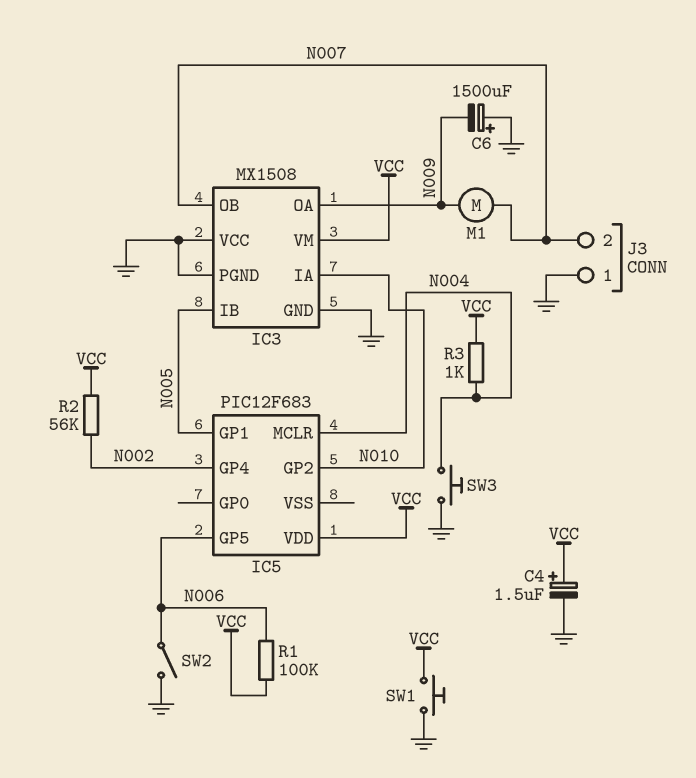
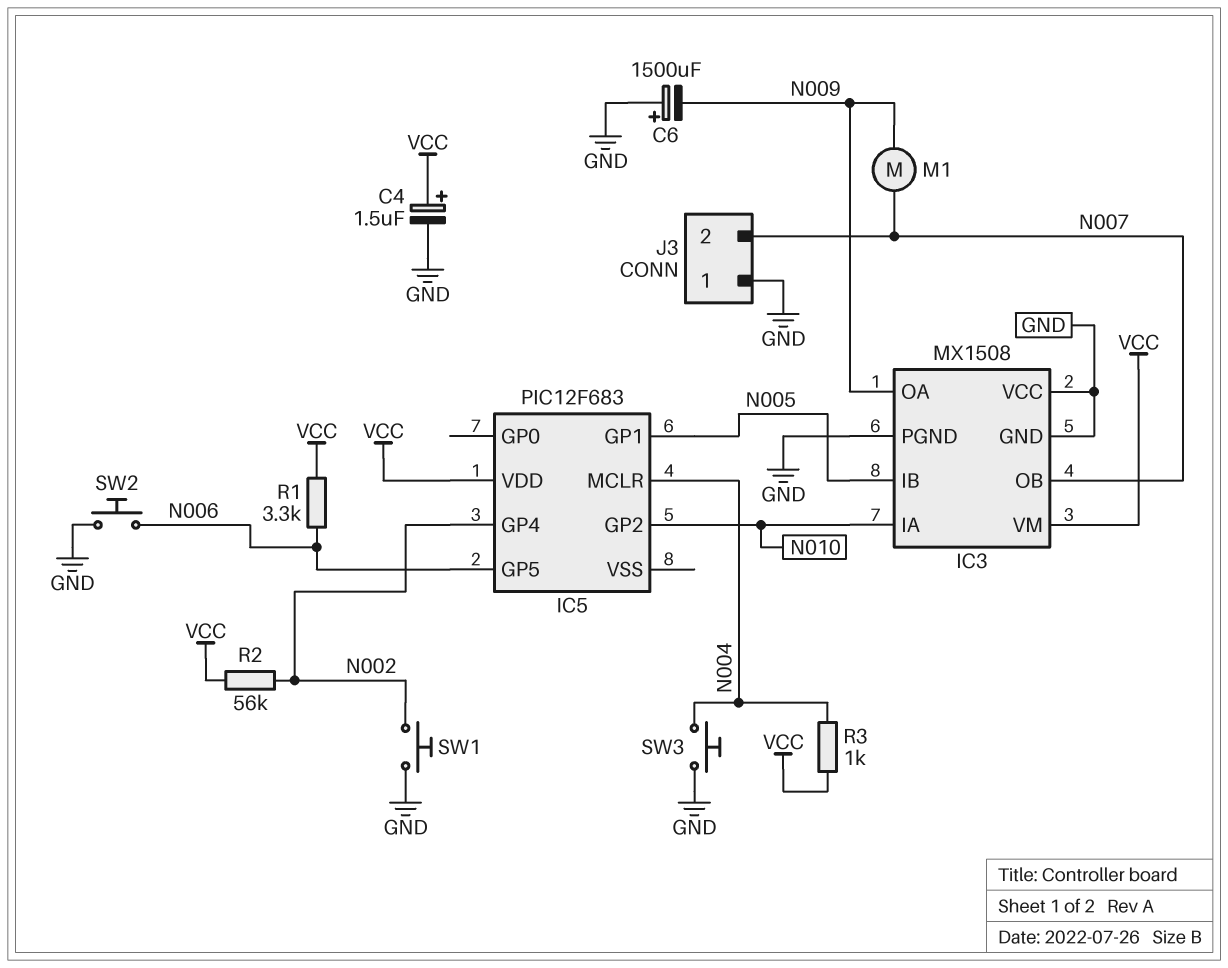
R1: 100k (N006, VCC) -> 3.3k (N006, VCC)
SW1: button (GND, VCC) -> button (GND, N002)
SW2: switch (GND, N006) -> button (GND, N006)

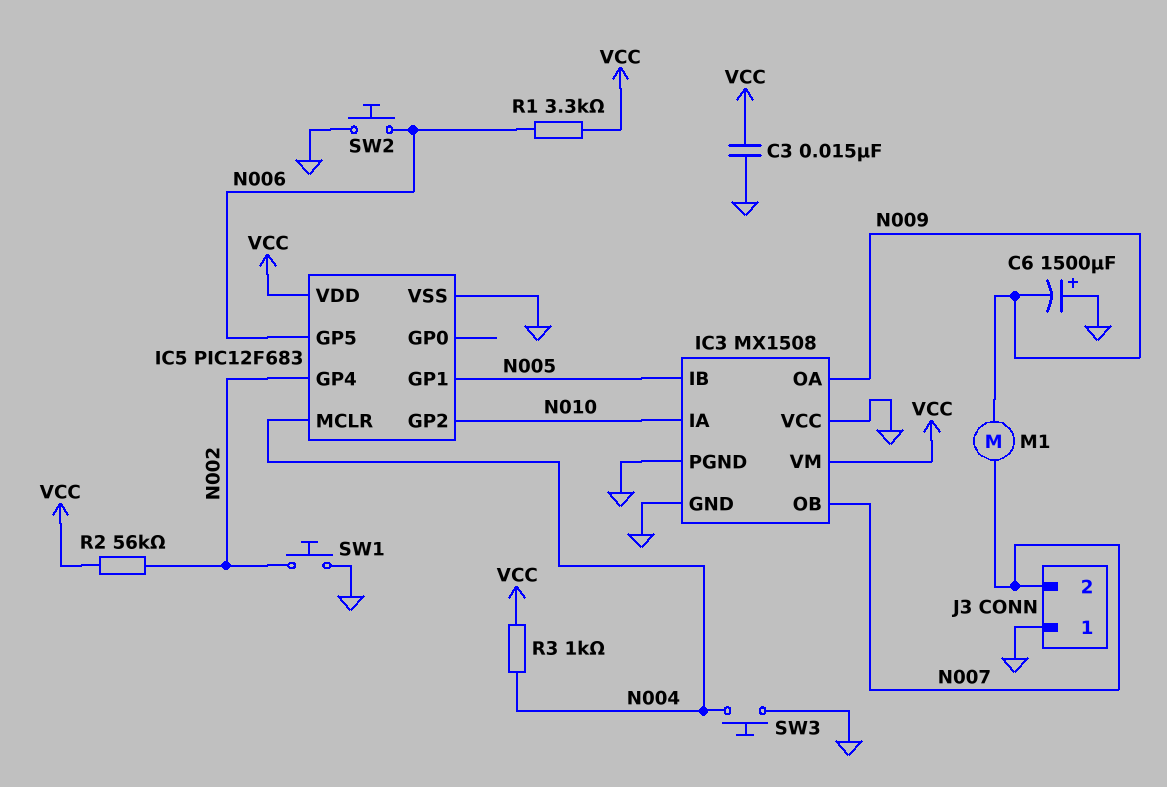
C3: none -> 15nF (GND, VCC)
C4: 1.5uF (plus VCC, minus GND) -> none
IC5 pin VSS: none -> GND

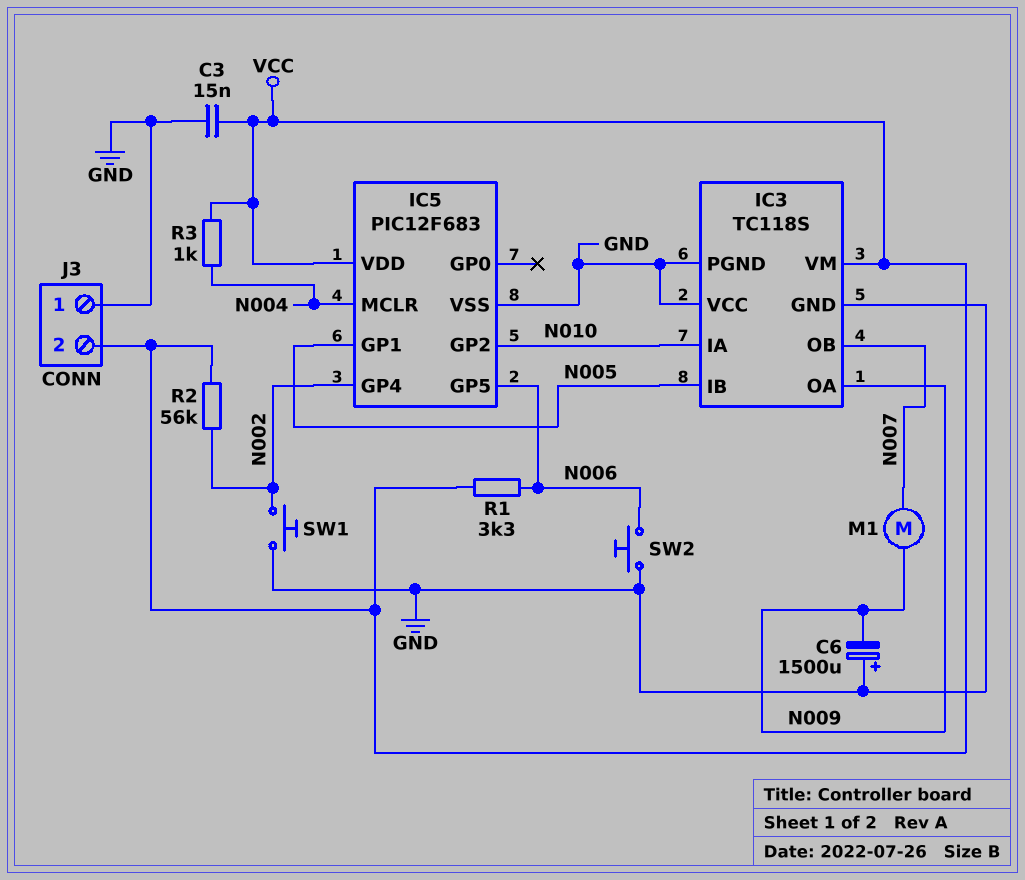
IC3: MX1508 -> TC118S
J3 pin 2: N007 -> VCC
SW3: button (GND, N004) -> none

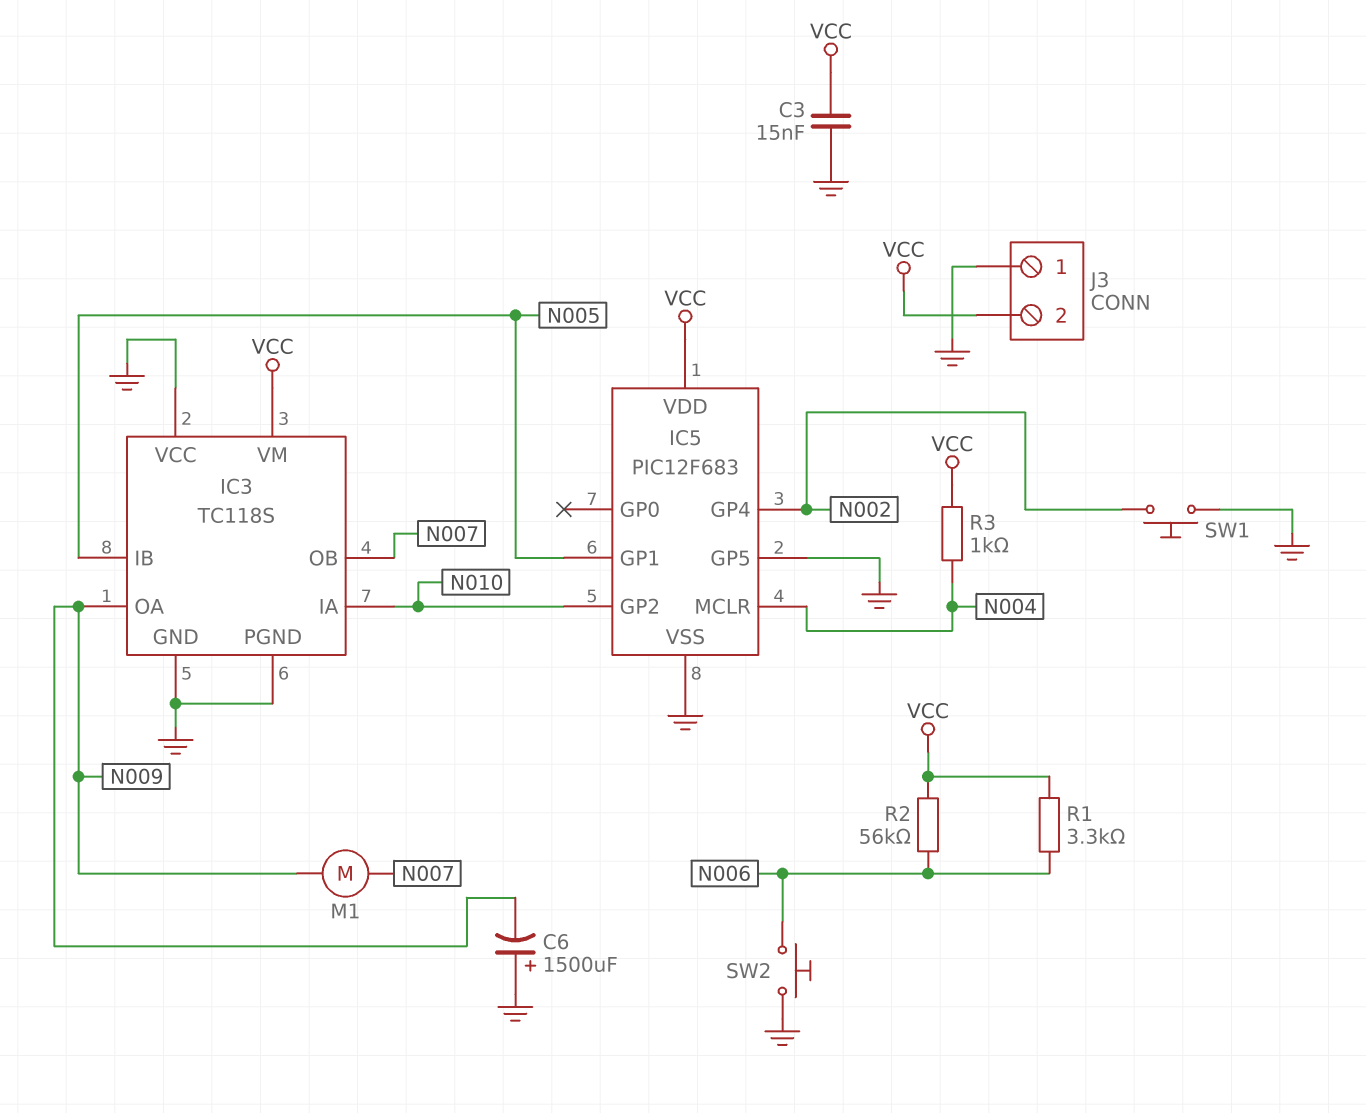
IC5 pin GP5: N006 -> GND
R2: 56k (N002, VCC) -> 56k (N006, VCC)

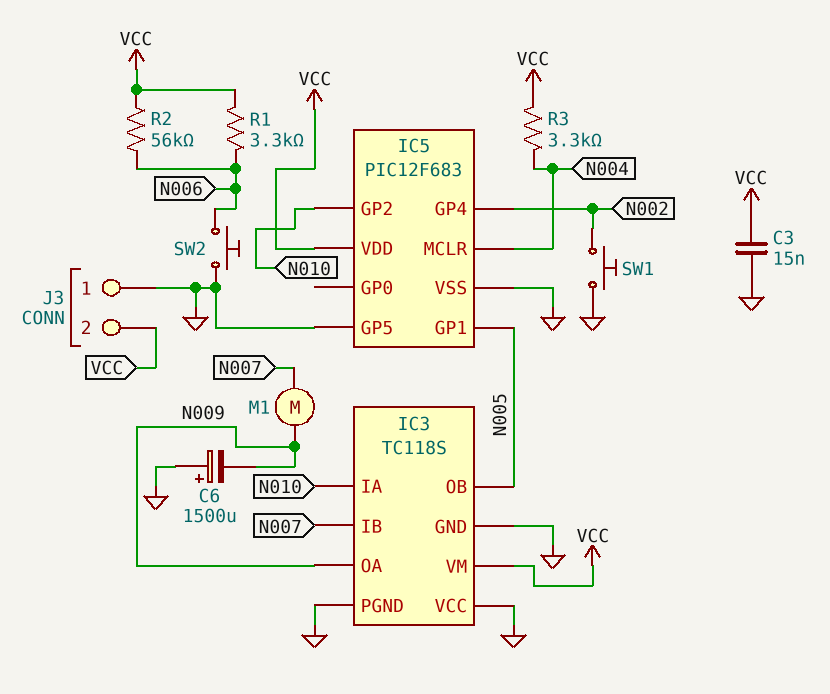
IC3 pin IB: N005 -> N007
IC3 pin OB: N007 -> N005
R3: 1k (N004, VCC) -> 3.3k (N004, VCC)

